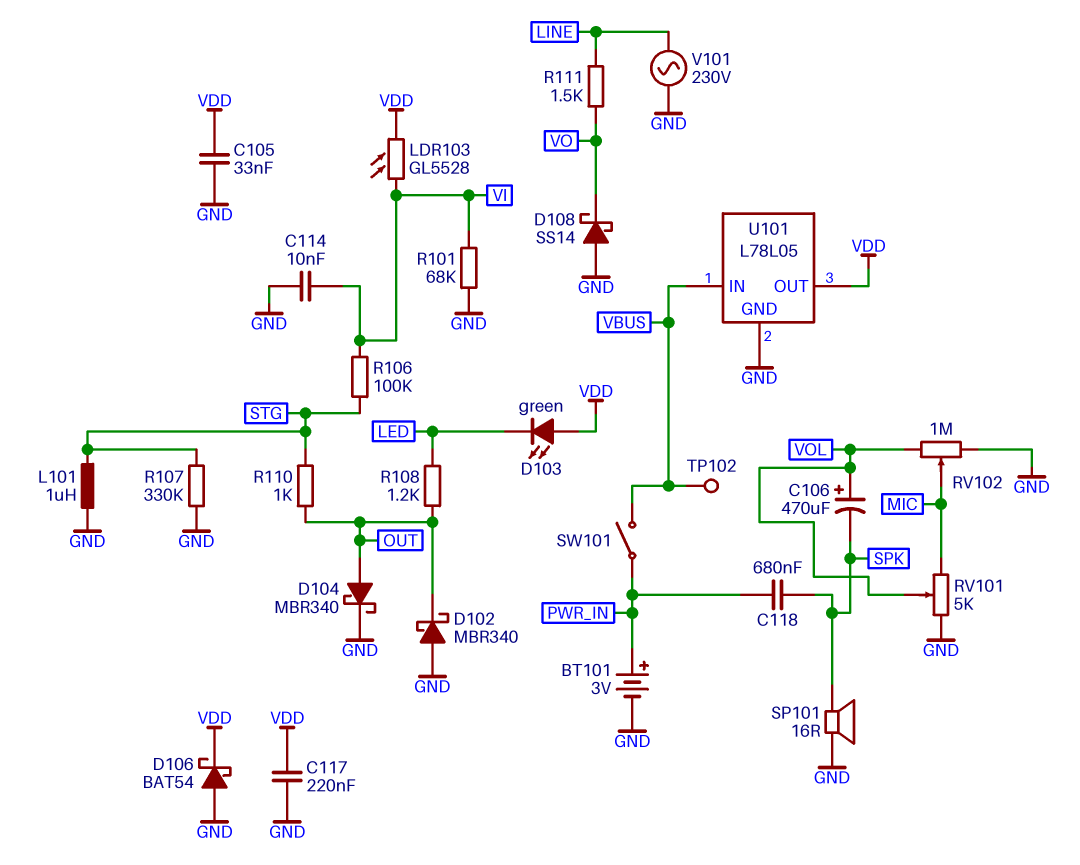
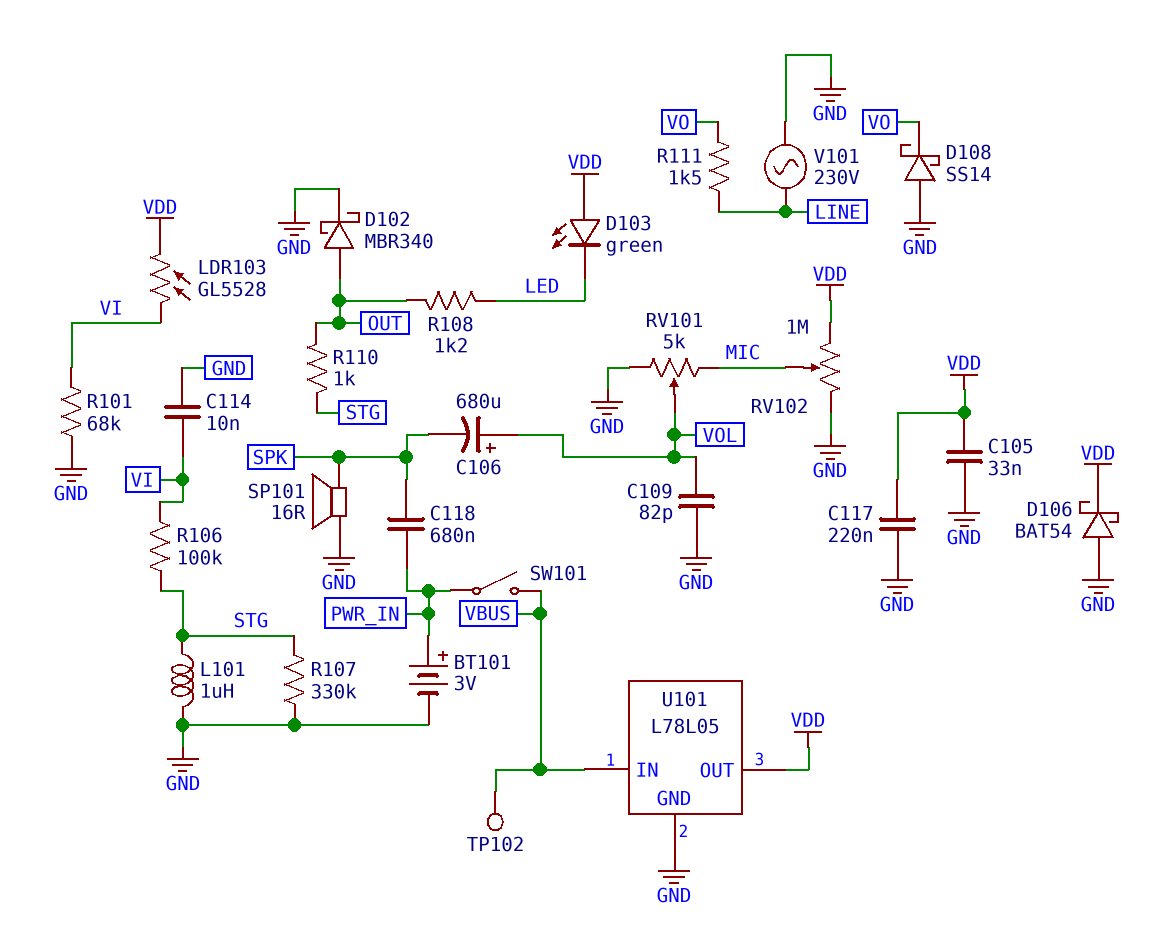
C106: 470uF (plus VOL, minus SPK) -> 680uF (plus VOL, minus SPK)
C109: none -> 82pF (GND, VOL)
D102: schottky MBR340 (A GND, K OUT) -> schottky MBR340 (A OUT, K GND)
D104: schottky MBR340 (A OUT, K GND) -> none
RV102: 1M (GND, VOL, wiper MIC) -> 1M (GND, VDD, wiper MIC)

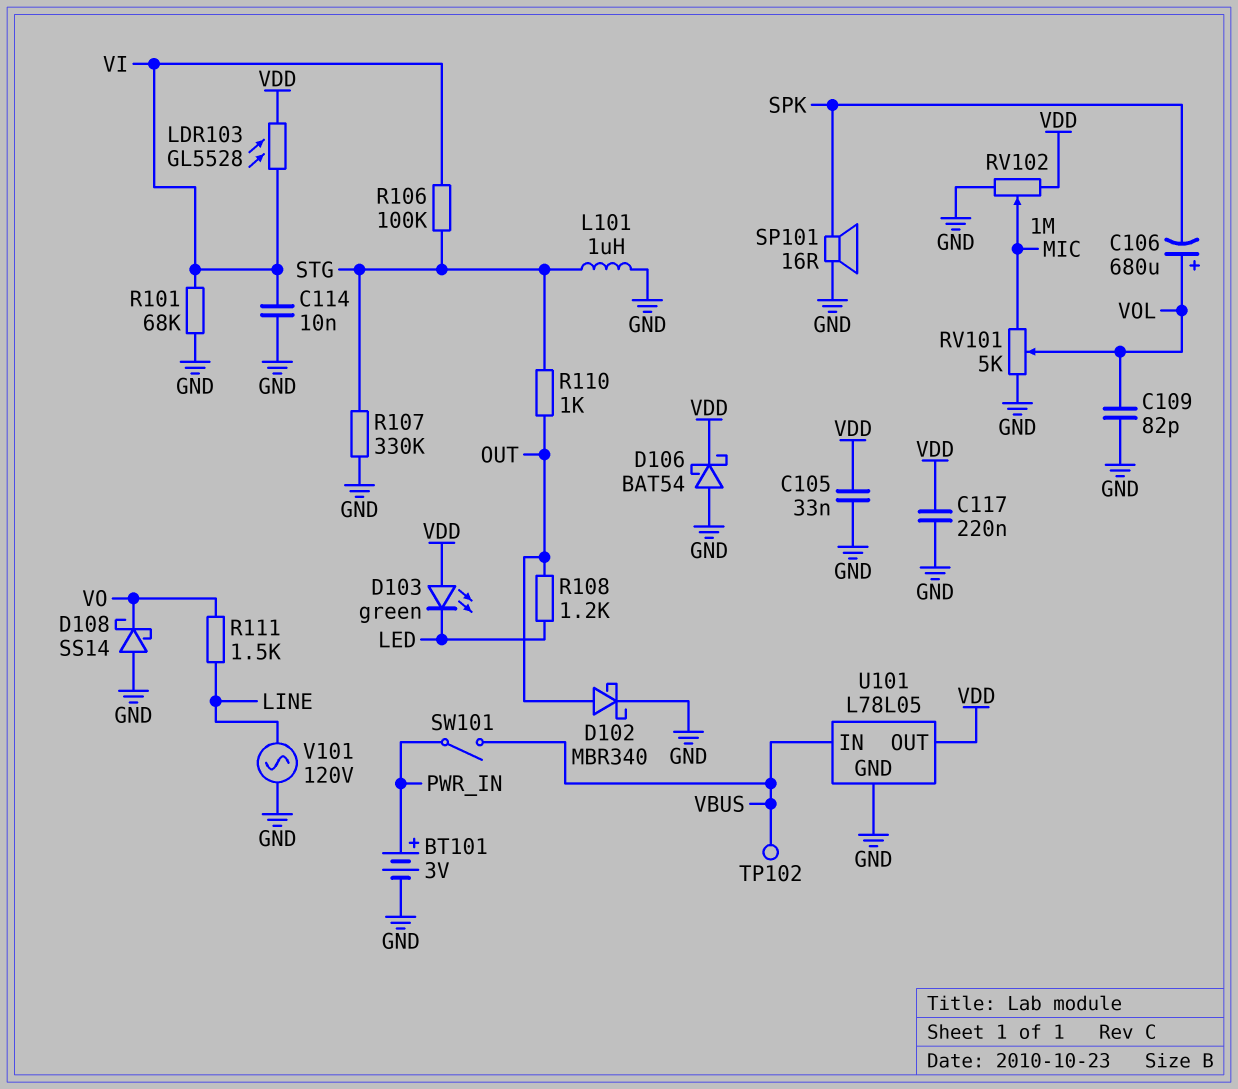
C118: 680nF (PWR_IN, SPK) -> none
V101: AC 230V (GND, LINE) -> AC 120V (GND, LINE)

